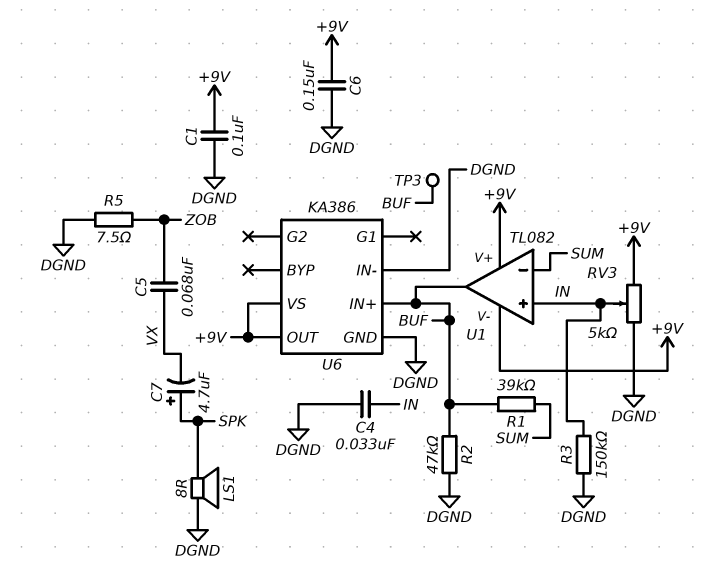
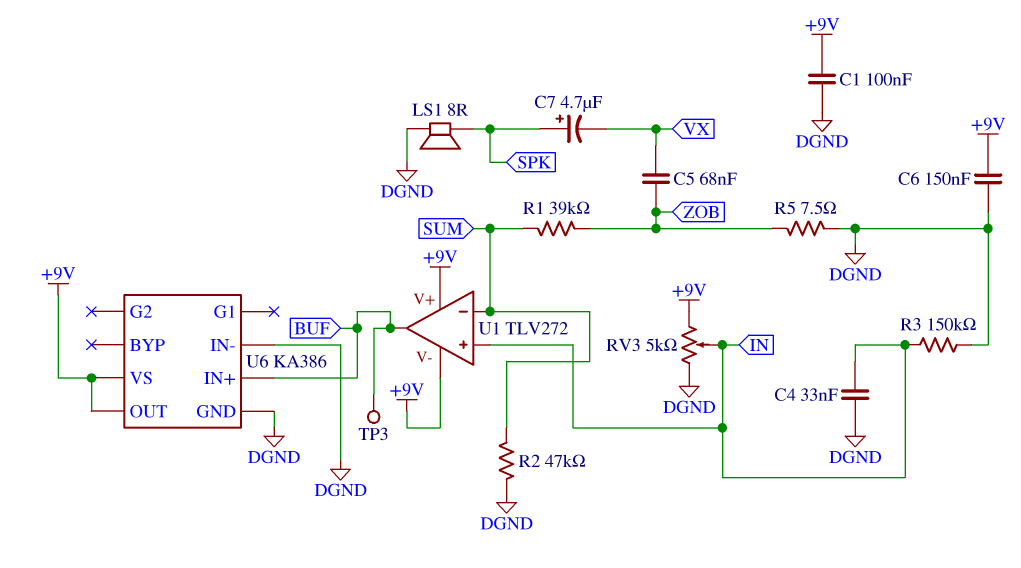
R1: 39k (BUF, SUM) -> 39k (SUM, ZOB)
R2: 47k (BUF, DGND) -> 47k (DGND, SUM)
U1: TL082 -> TLV272

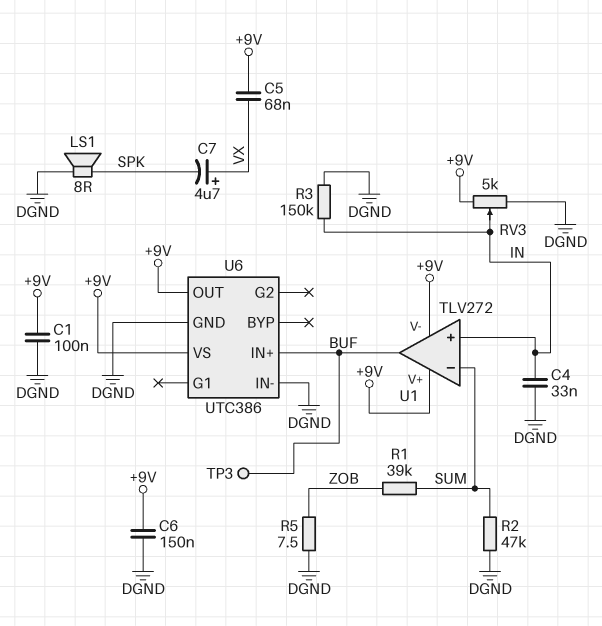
C5: 68nF (VX, ZOB) -> 68nF (+9V, VX)
C7: 4.7uF (plus SPK, minus VX) -> 4.7uF (plus VX, minus SPK)
U6: KA386 -> UTC386

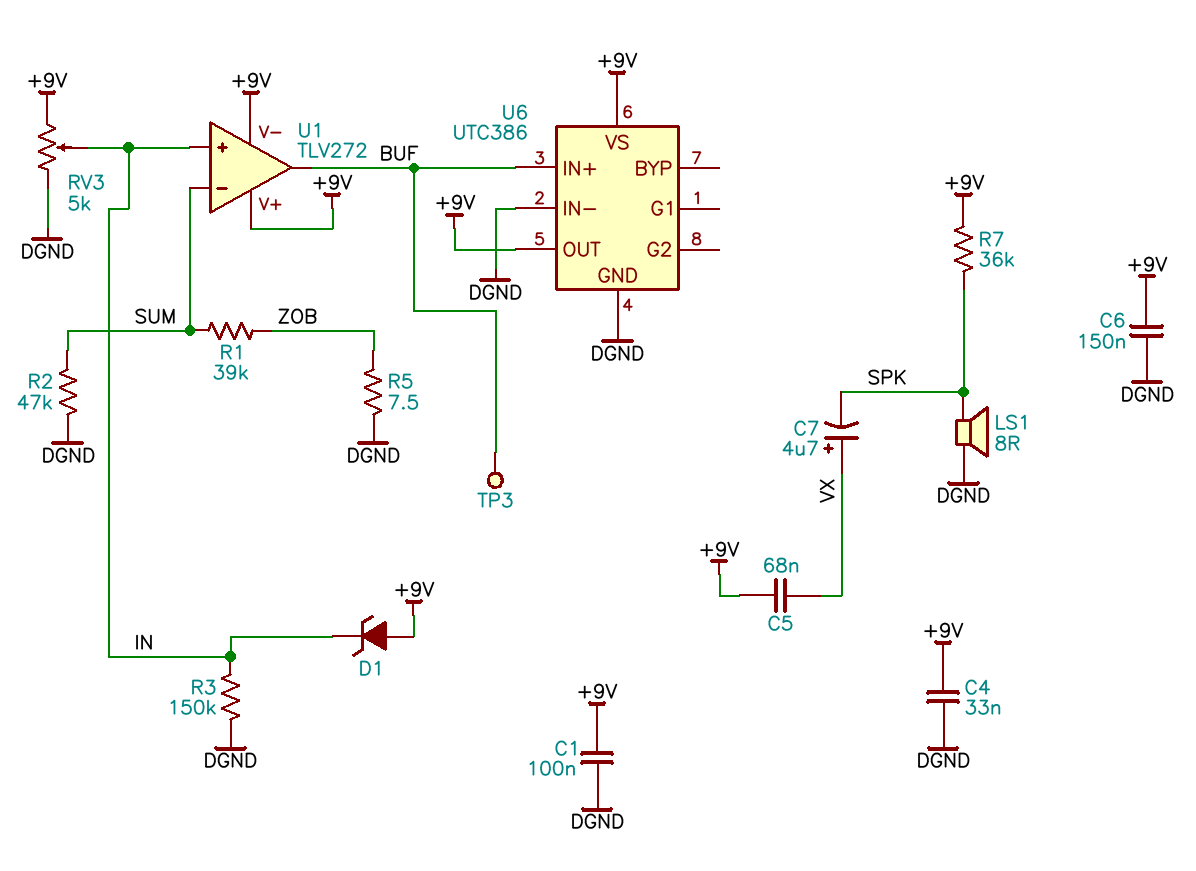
C4: 33nF (DGND, IN) -> 33nF (+9V, DGND)
D1: none -> zener (A +9V, K IN)
R7: none -> 36k (+9V, SPK)

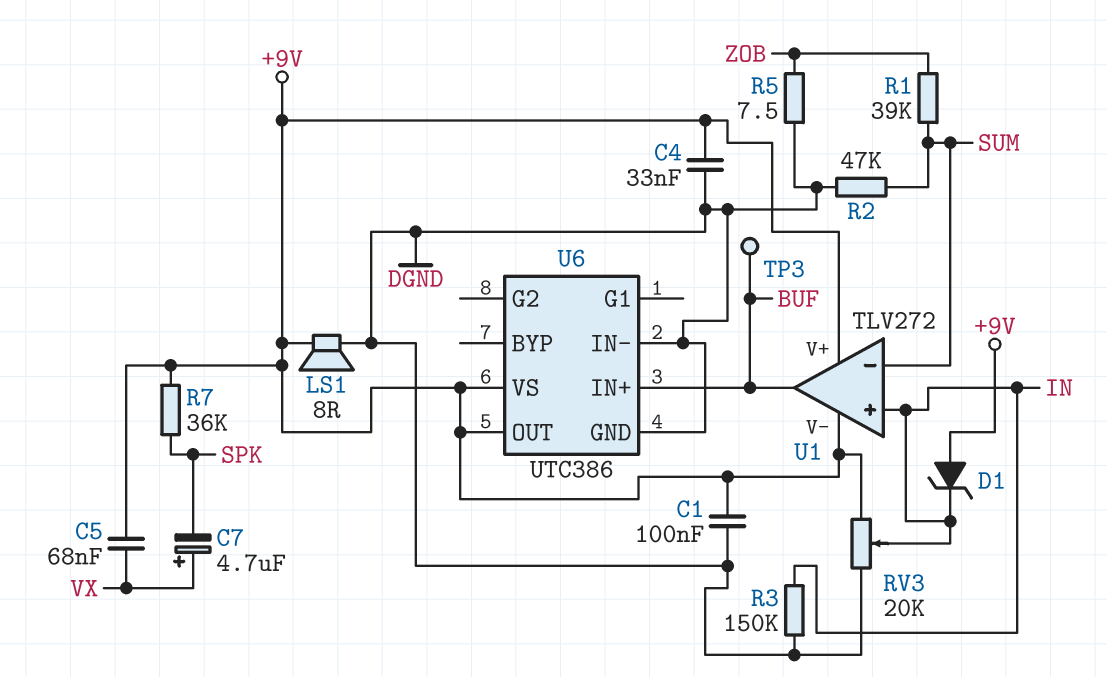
C6: 150nF (+9V, DGND) -> none
LS1: speaker 8R (DGND, SPK) -> speaker 8R (+9V, DGND)
RV3: 5k (+9V, DGND, wiper IN) -> 20k (+9V, DGND, wiper IN)

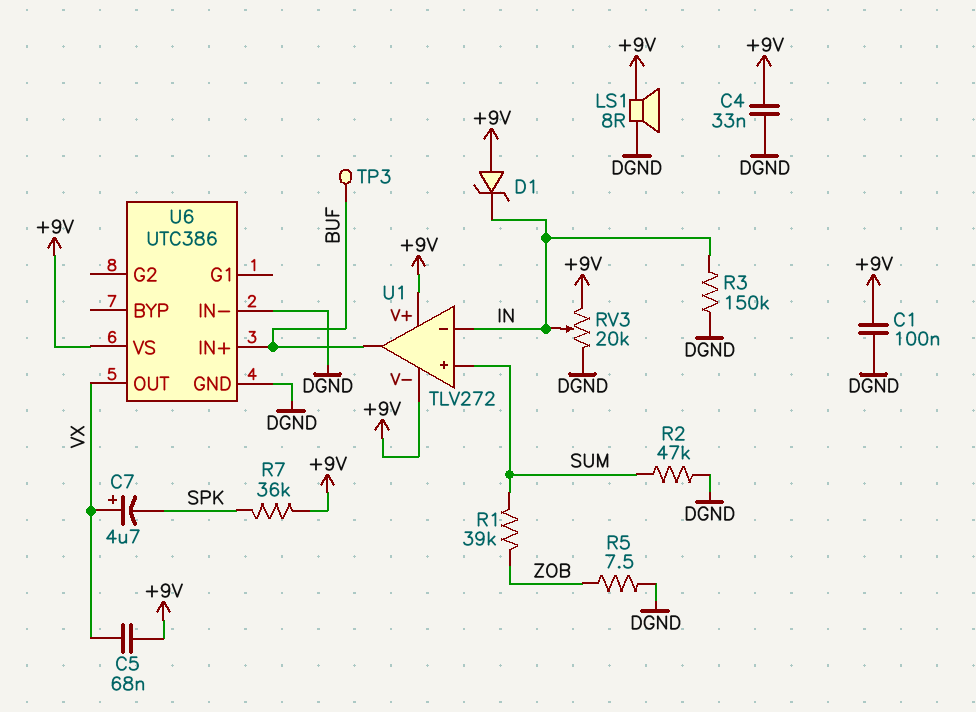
U1 pin in+: IN -> SUM
U1 pin in-: SUM -> IN
U6 pin OUT: +9V -> VX

